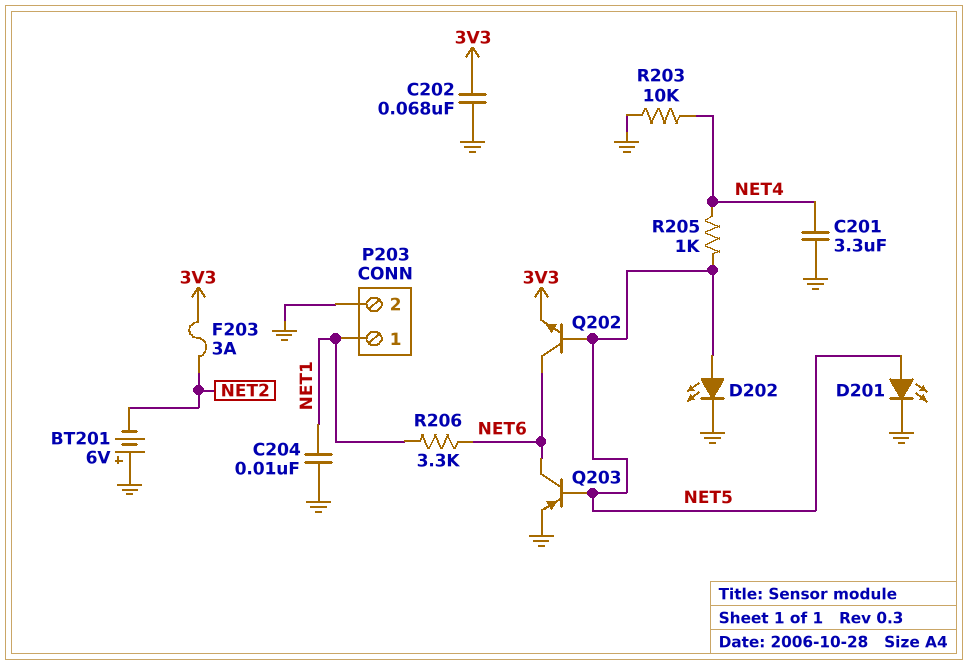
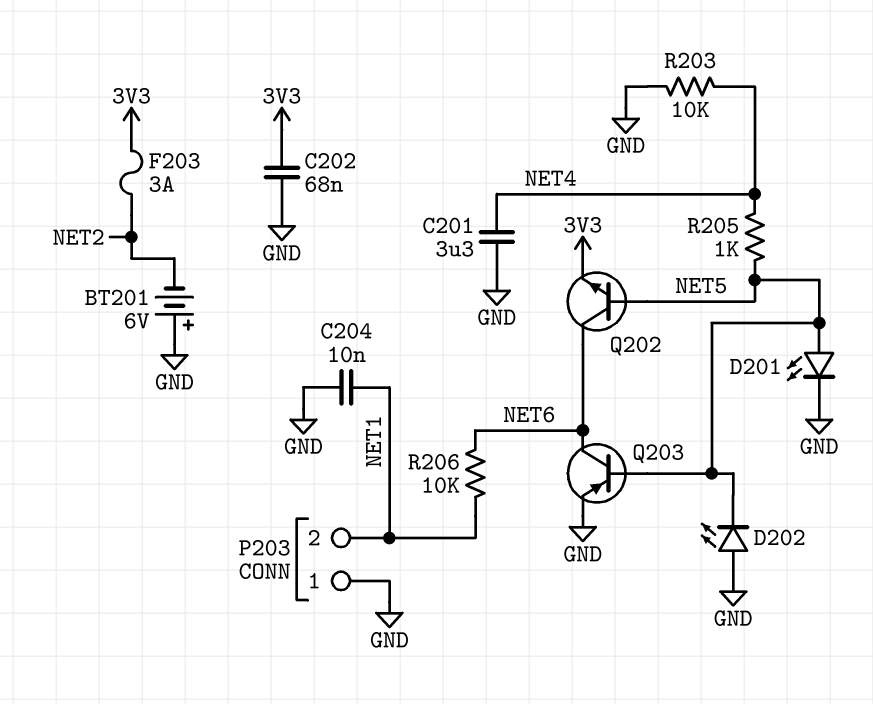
D202: LED (A NET5, K GND) -> LED (A GND, K NET5)
P203 pin 1: NET1 -> GND
P203 pin 2: GND -> NET1
R206: 3.3k (NET1, NET6) -> 10k (NET1, NET6)

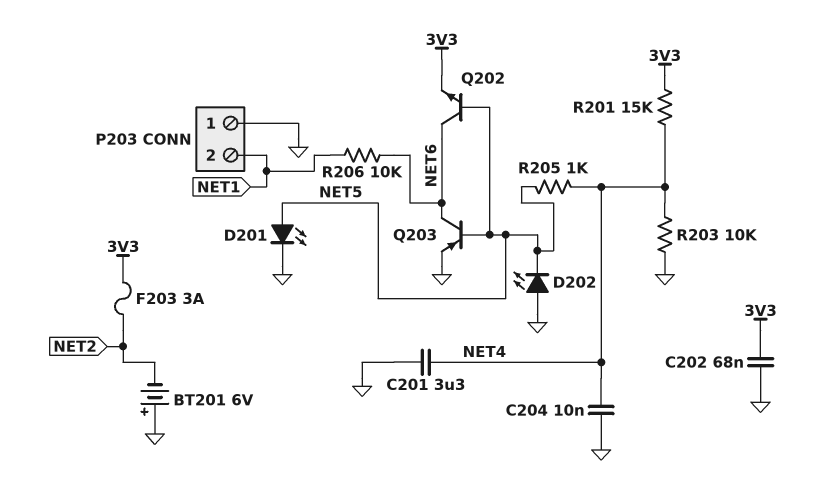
C204: 10nF (GND, NET1) -> 10nF (GND, NET4)
R201: none -> 15k (3V3, NET4)

